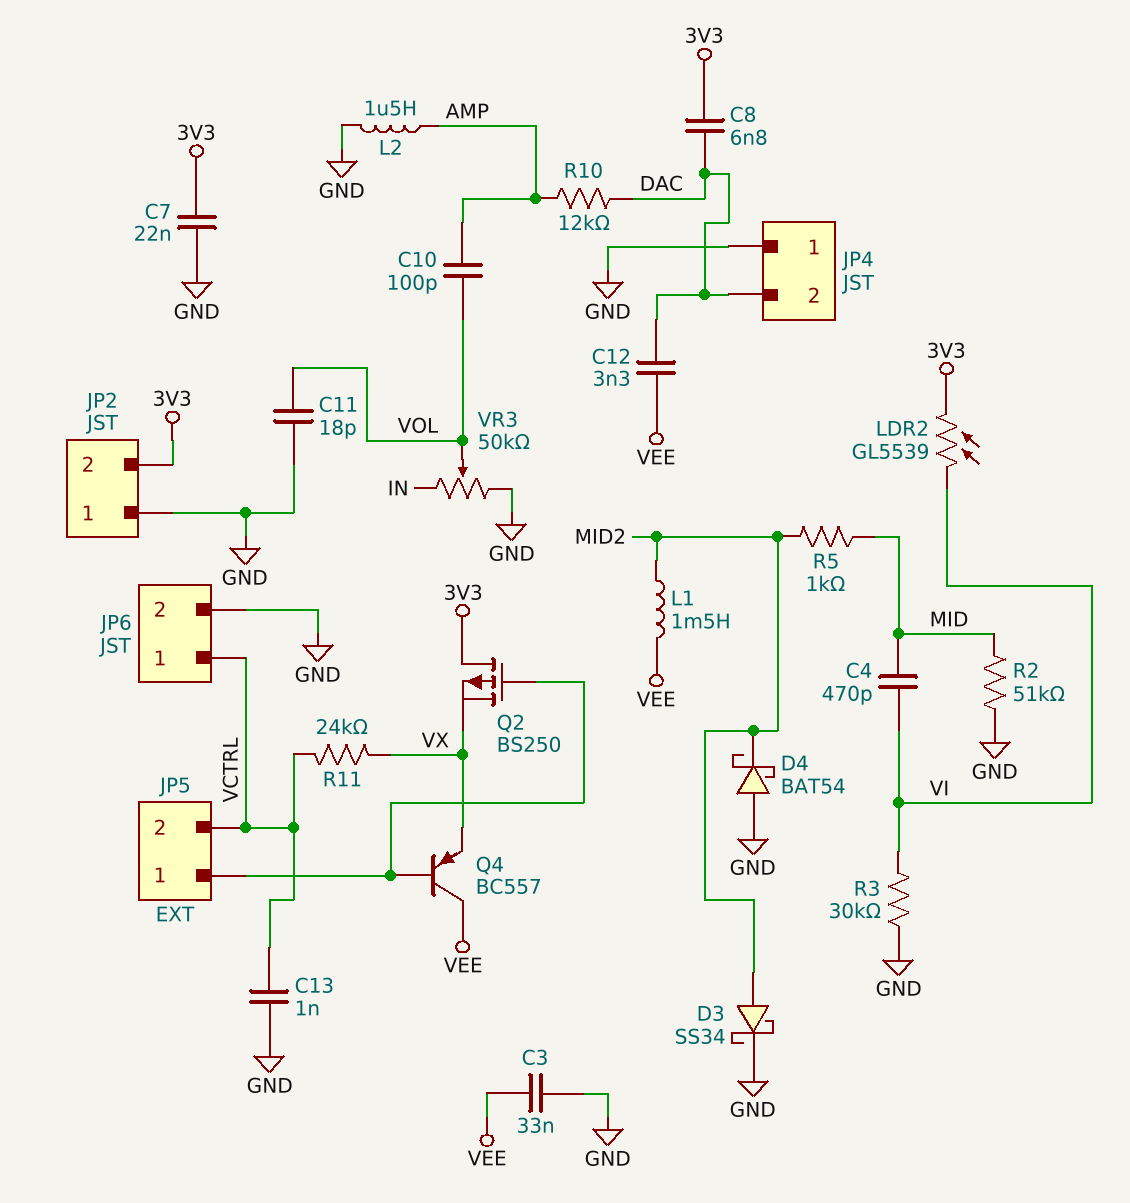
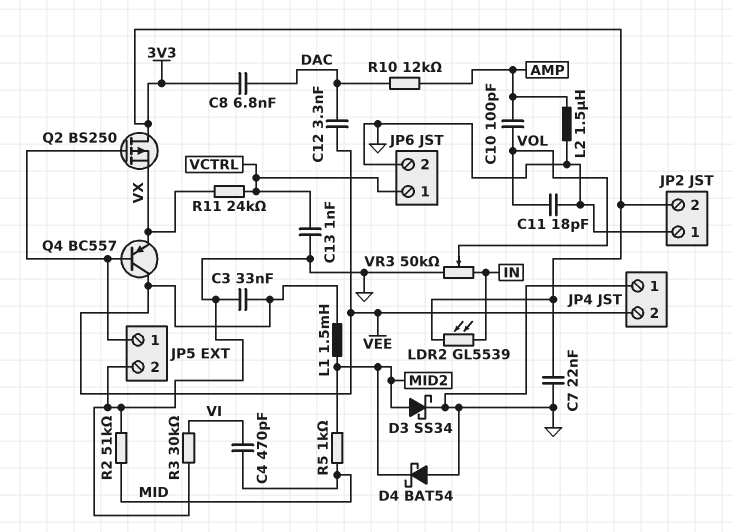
JP4 pin 2: DAC -> VEE
JP5 pin 2: VCTRL -> GND
LDR2: GL5539 (3V3, VI) -> GL5539 (3V3, IN)

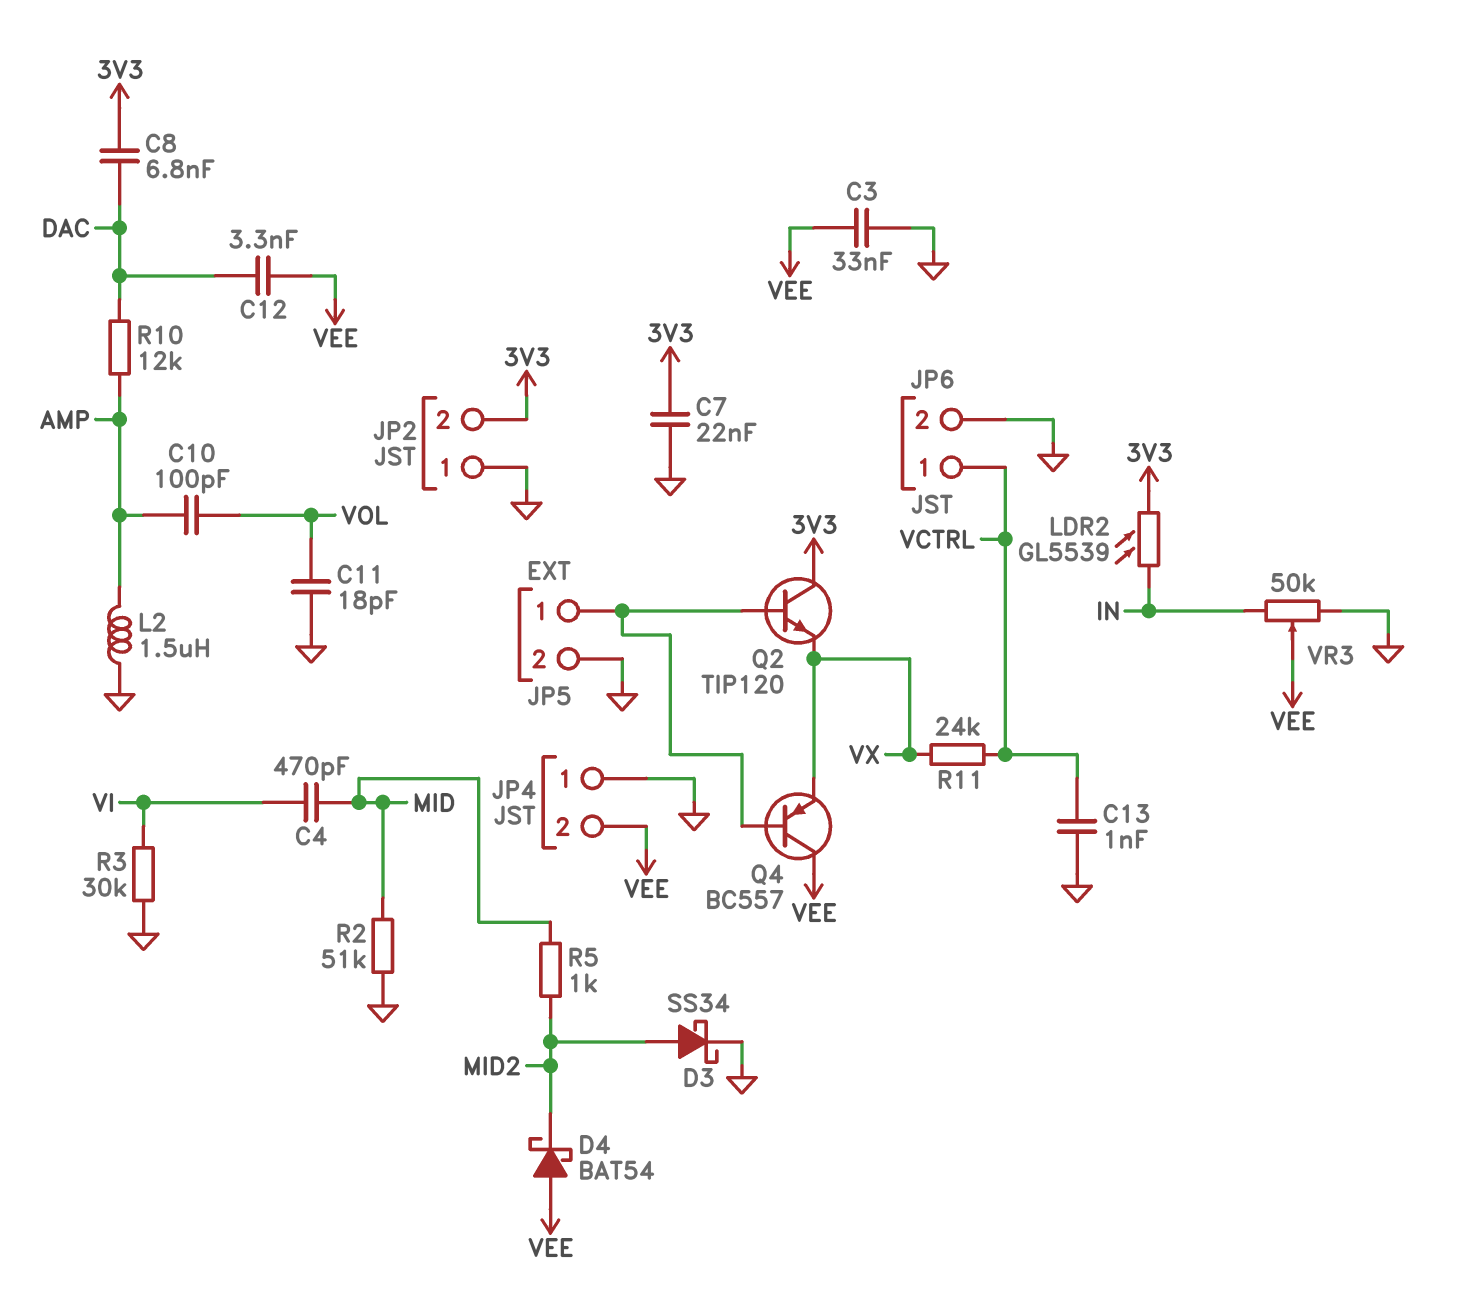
D4: schottky BAT54 (A GND, K MID2) -> schottky BAT54 (A VEE, K MID2)
L1: 1.5mH (MID2, VEE) -> none
Q2: PMOS BS250 (G JP5/1, D 3V3, S VX) -> NPN TIP120 (B JP5/1, C 3V3, E VX)
VR3: 50k (GND, IN, wiper VOL) -> 50k (GND, IN, wiper VEE)

